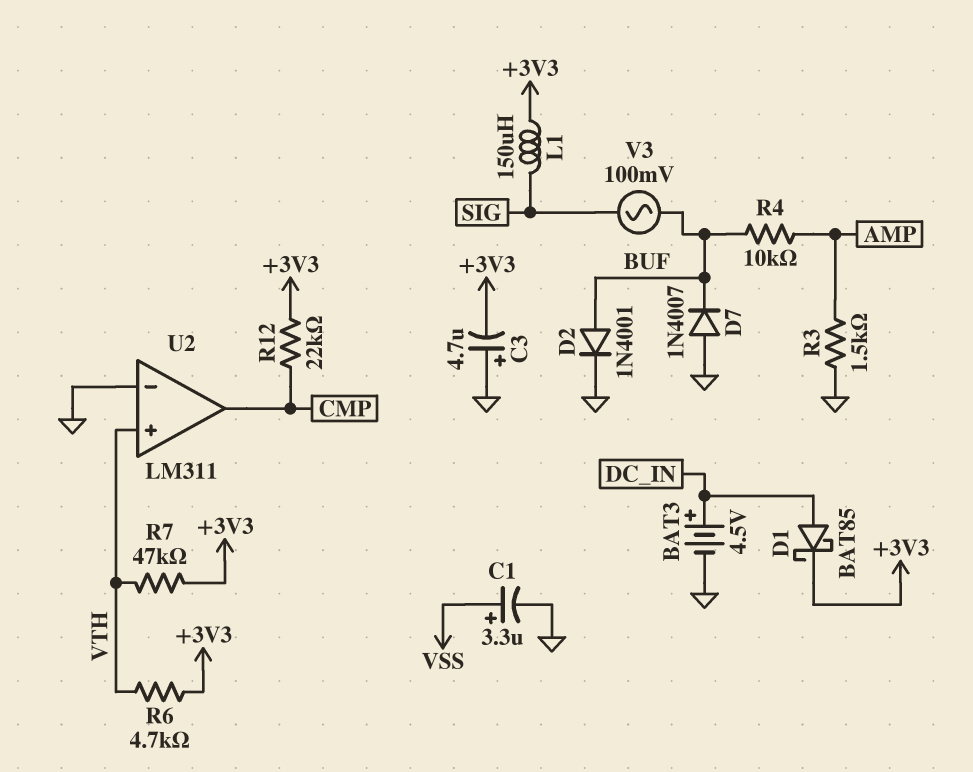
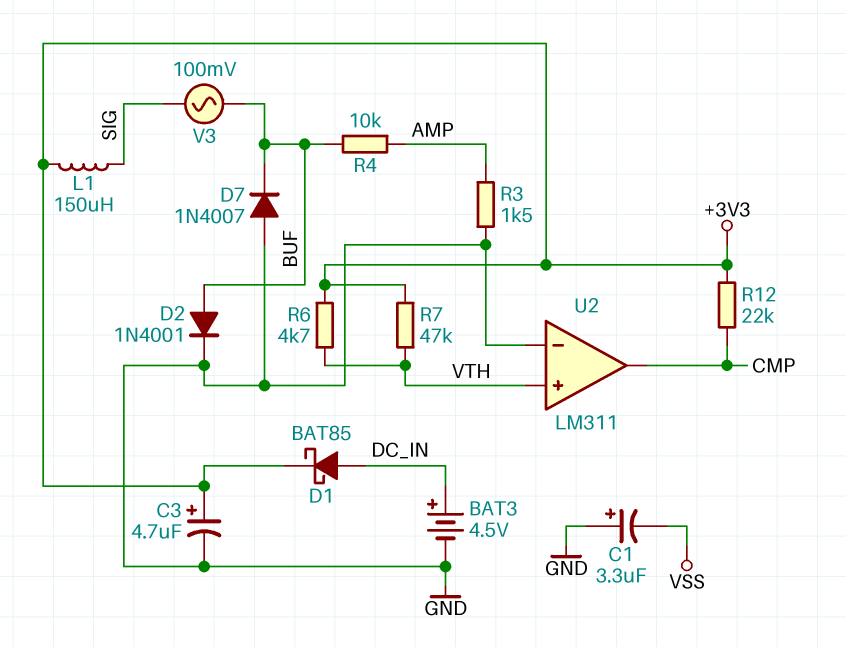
C1: 3.3uF (plus VSS, minus GND) -> 3.3uF (plus GND, minus VSS)
C3: 4.7uF (plus GND, minus +3V3) -> 4.7uF (plus +3V3, minus GND)

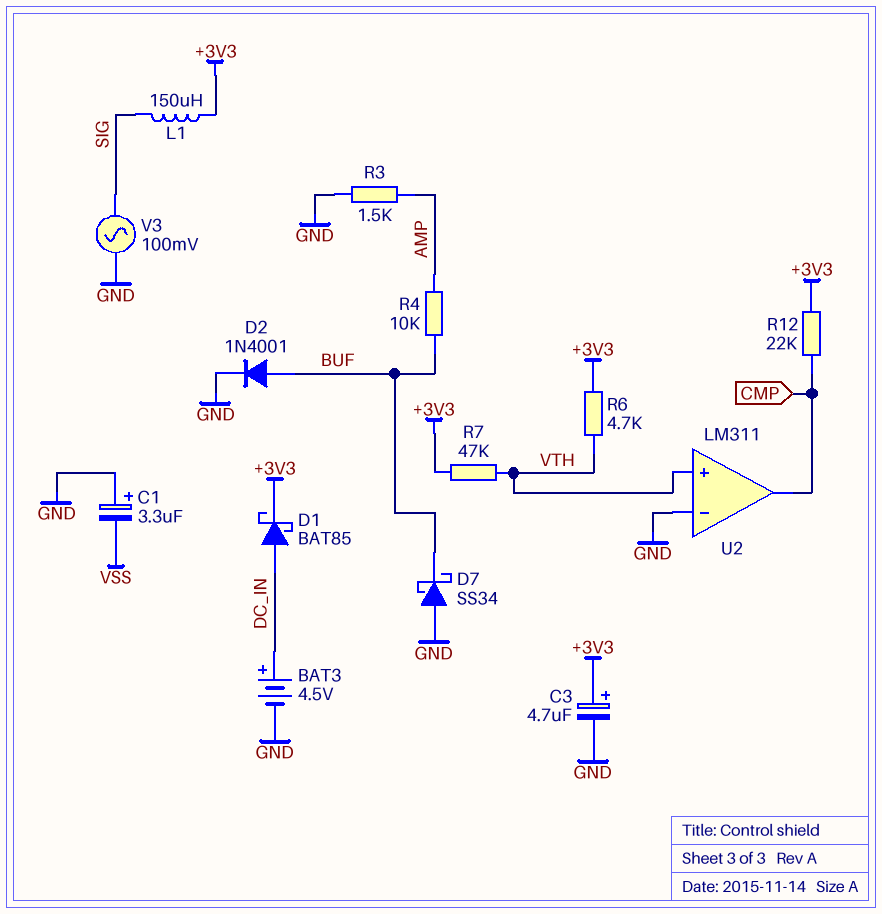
D7: diode 1N4007 (A GND, K BUF) -> schottky SS34 (A GND, K BUF)
V3: AC 100mV (BUF, SIG) -> AC 100mV (GND, SIG)

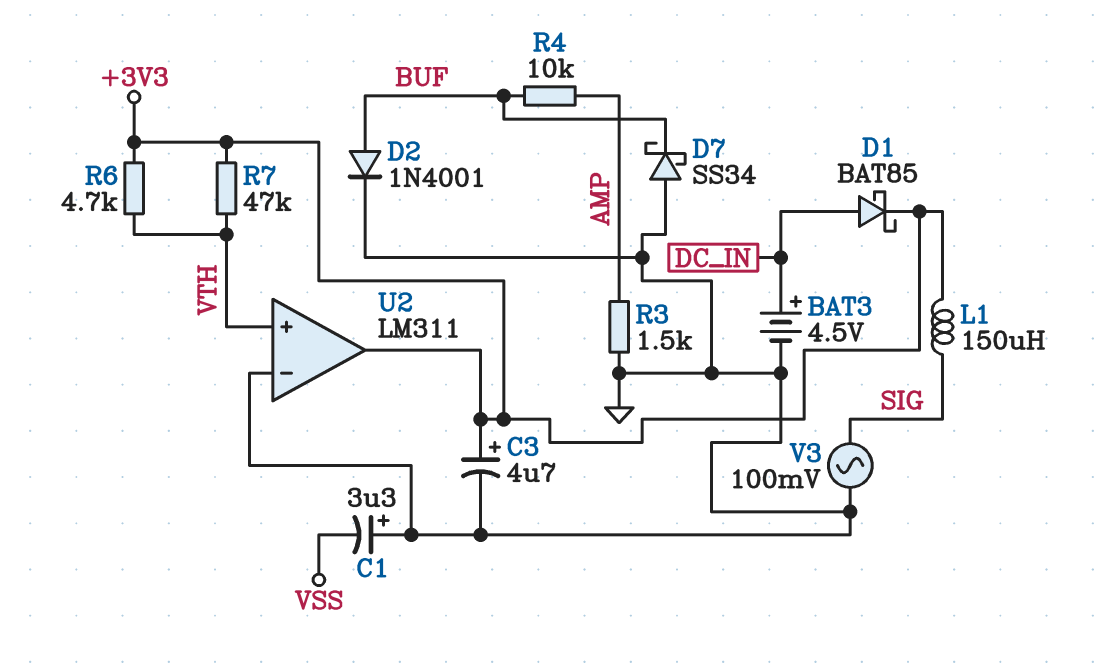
R12: 22k (+3V3, CMP) -> none
U2 pin out: CMP -> +3V3

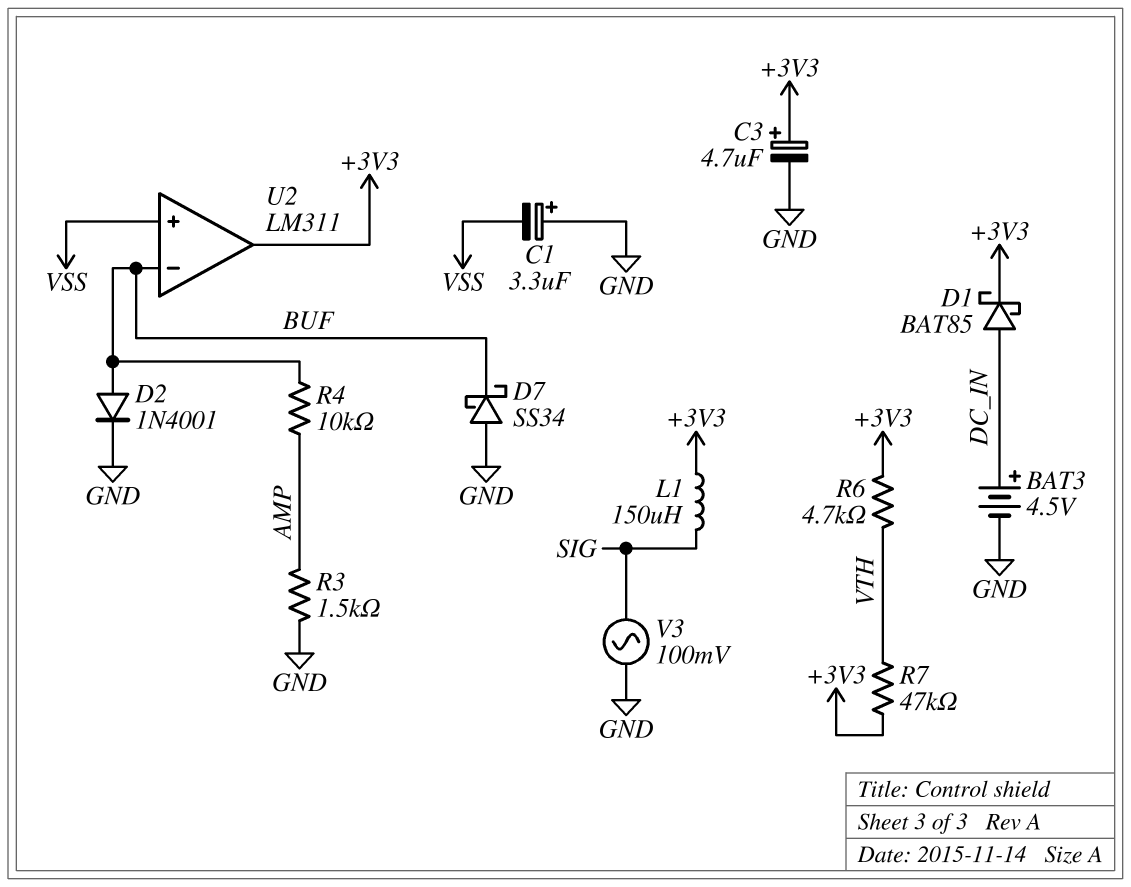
U2 pin in+: VTH -> VSS
U2 pin in-: GND -> BUF

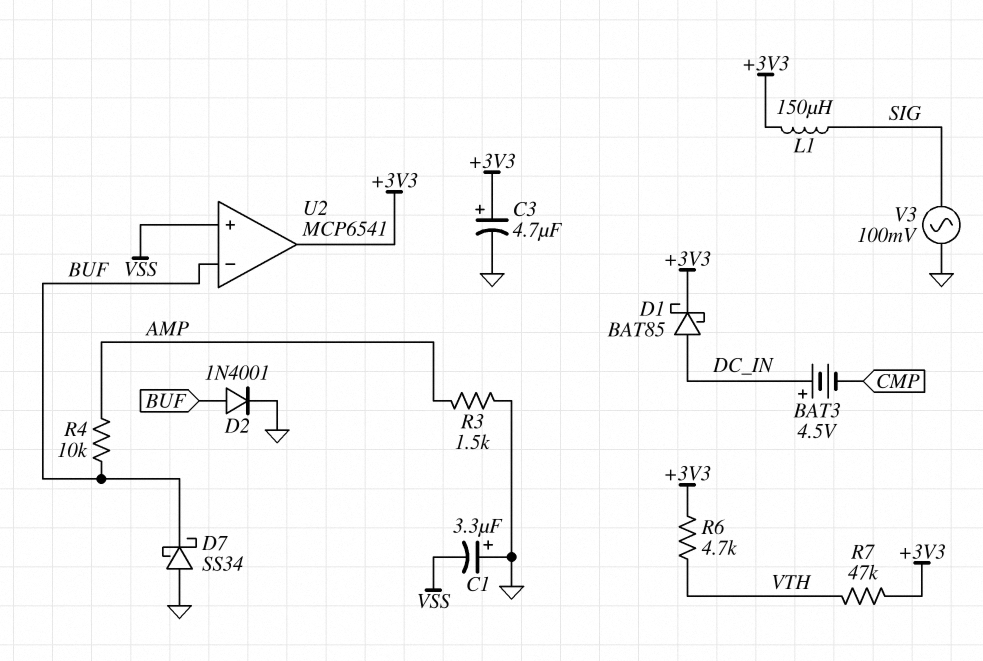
BAT3: 4.5V (plus DC_IN, minus GND) -> 4.5V (plus DC_IN, minus CMP)
U2: LM311 -> MCP6541

